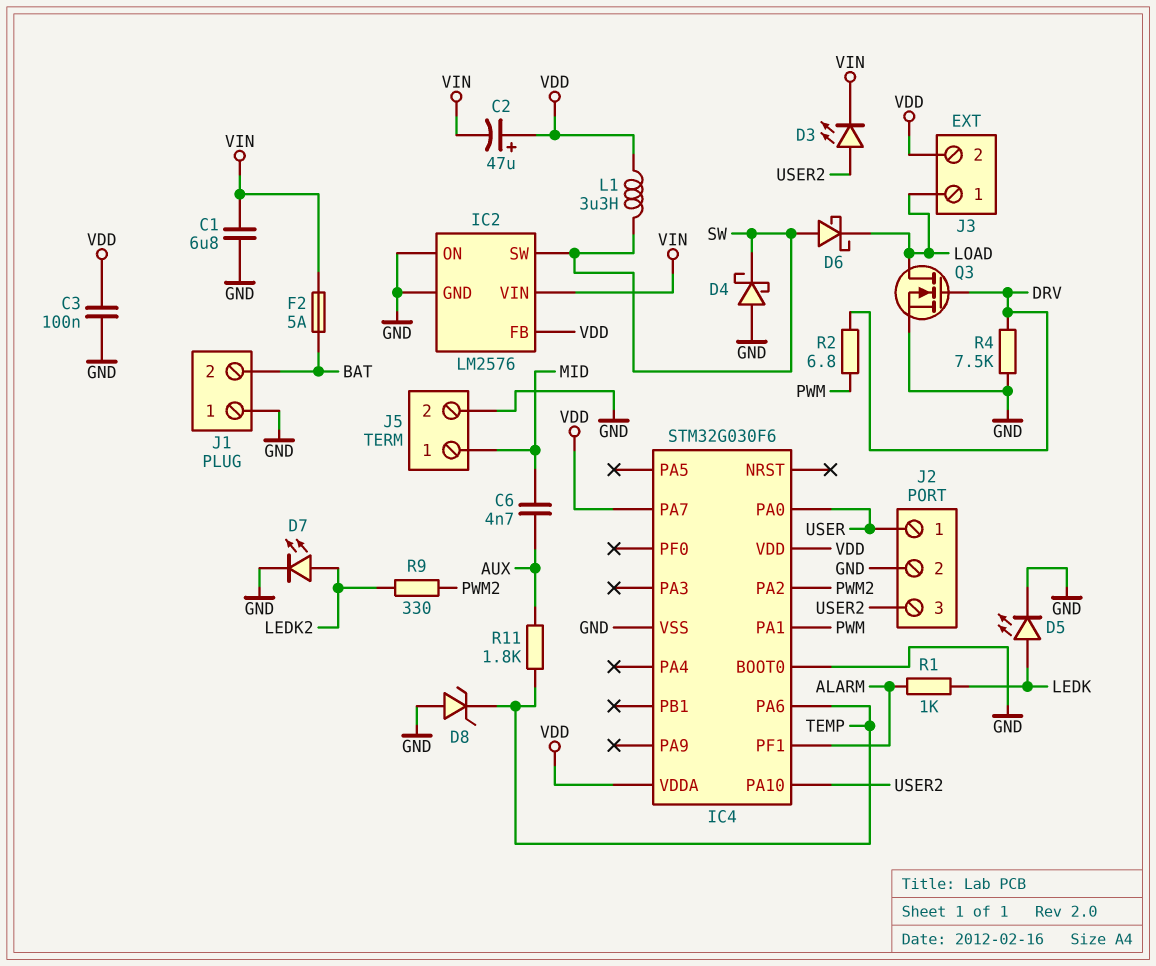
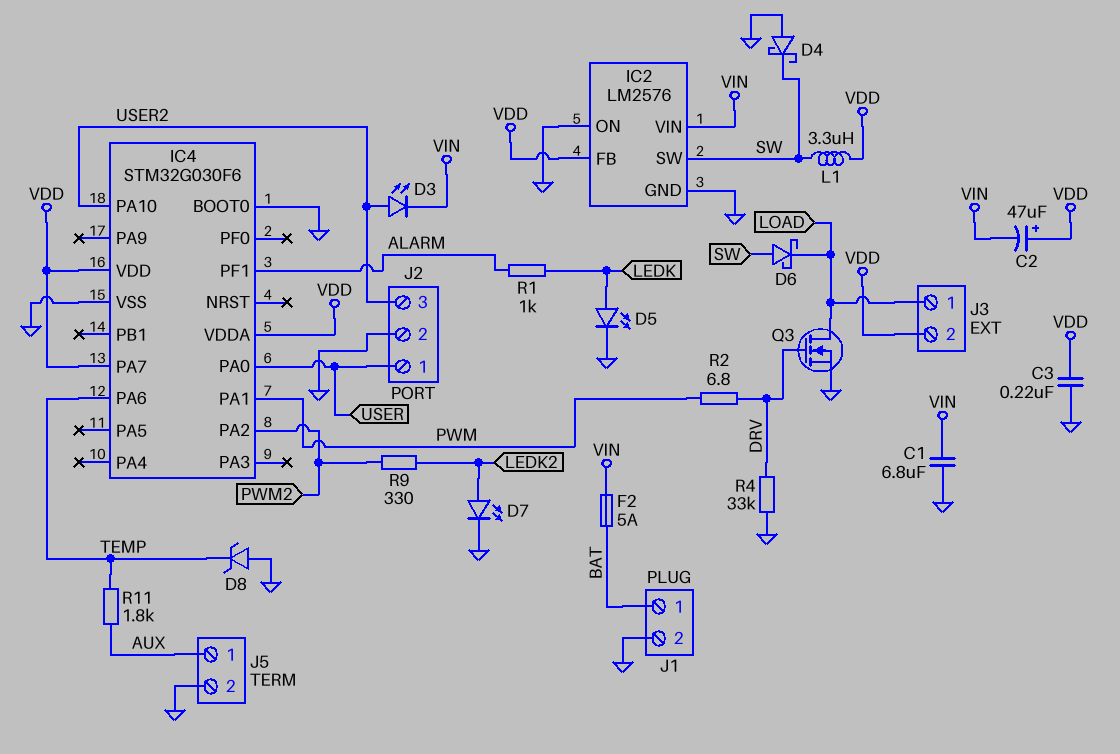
C3: 100nF (GND, VDD) -> 220nF (GND, VDD)
C6: 4.7nF (AUX, MID) -> none
J1 pin 1: GND -> BAT
J1 pin 2: BAT -> GND
J5 pin 1: MID -> AUX
R4: 7.5k (DRV, GND) -> 33k (DRV, GND)

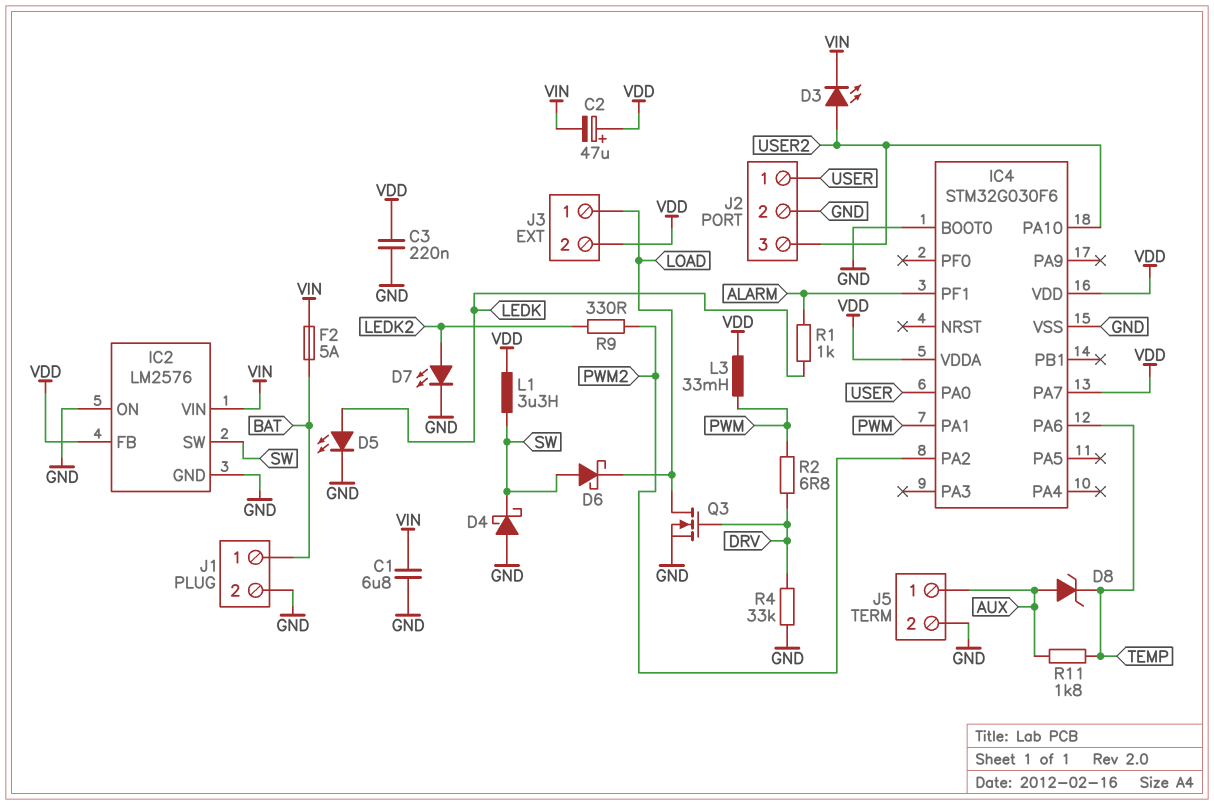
D8: zener (A GND, K TEMP) -> zener (A AUX, K TEMP)
L3: none -> 33mH (PWM, VDD)

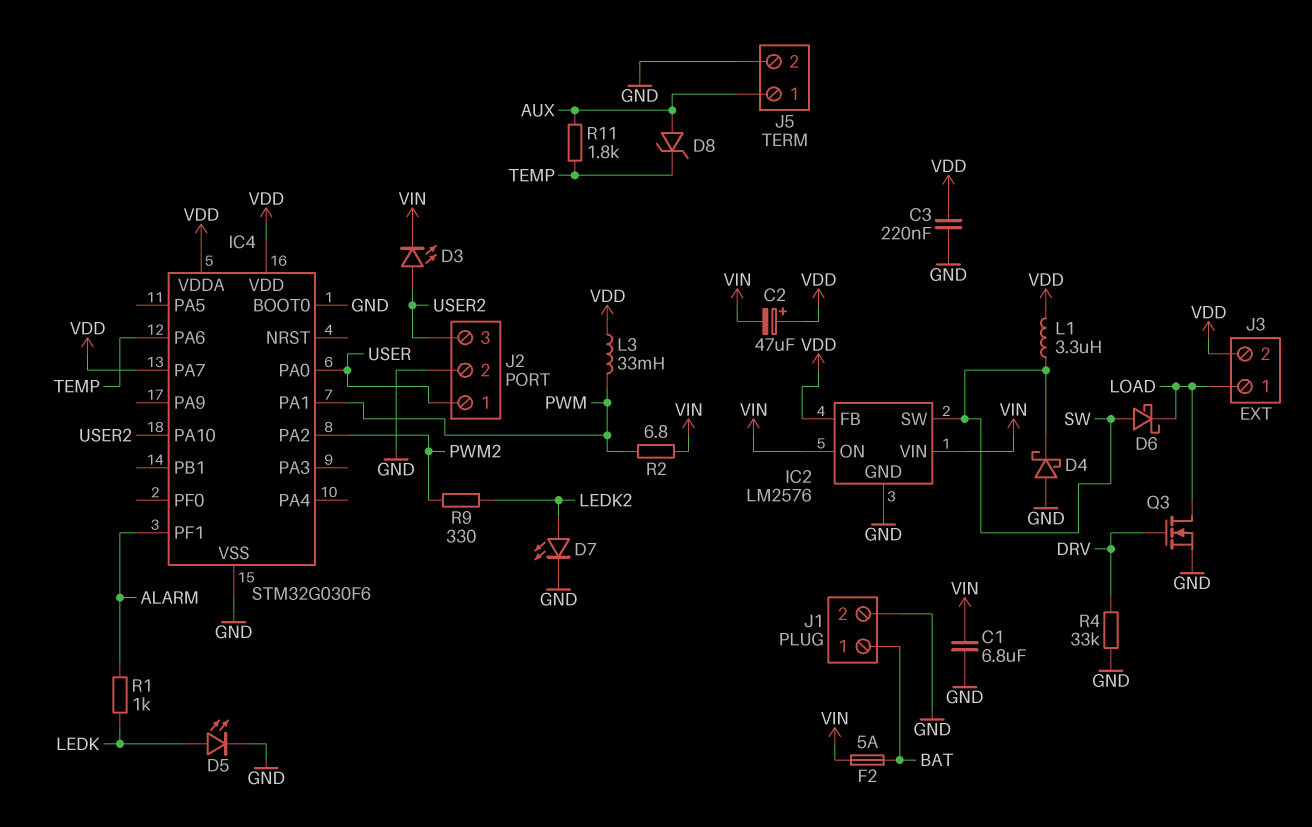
IC2 pin ON: GND -> VIN
R2: 6.8 (DRV, PWM) -> 6.8 (PWM, VIN)

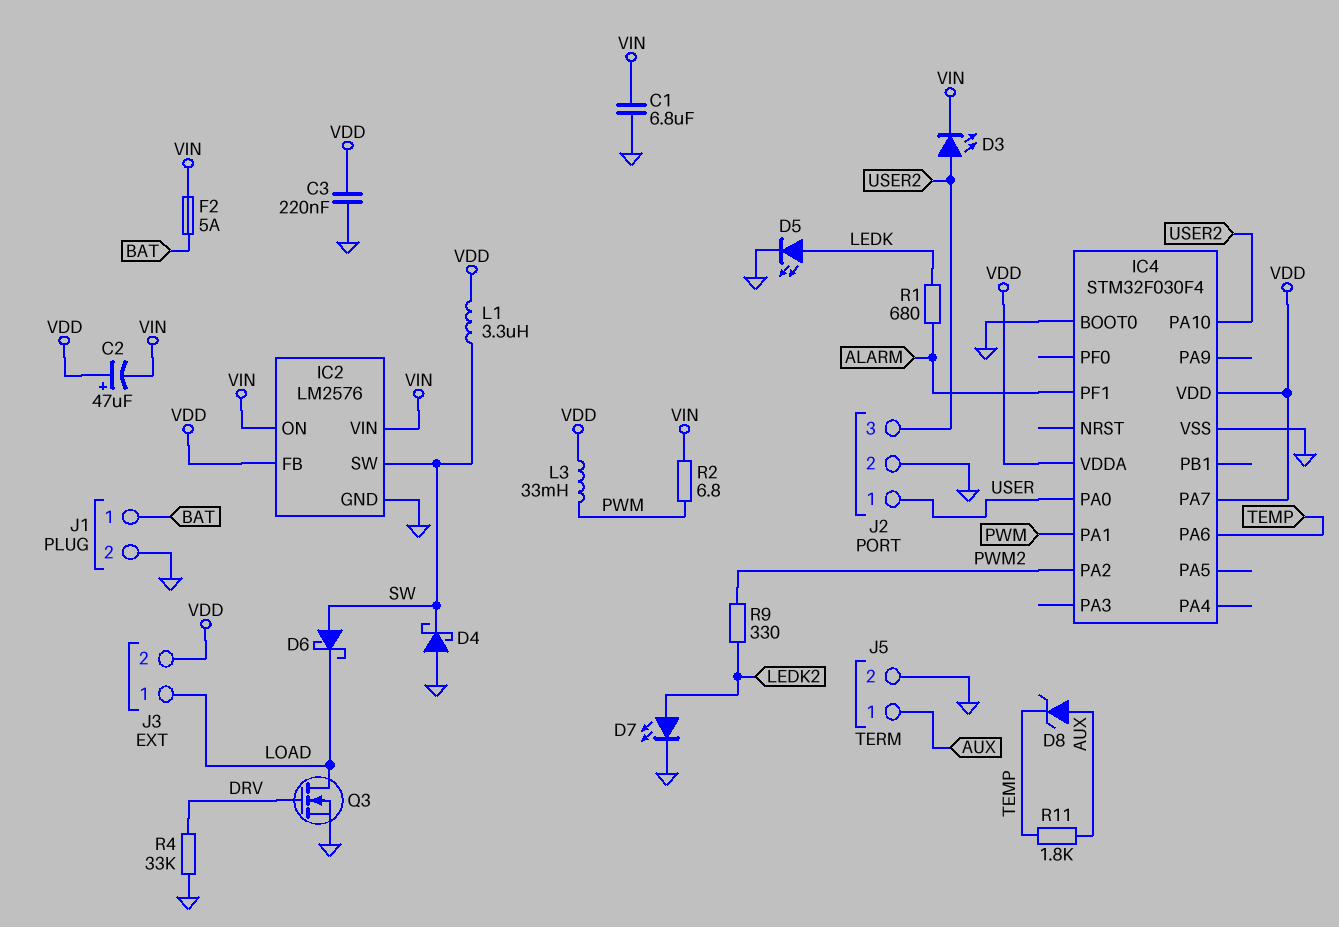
IC4: STM32G030F6 -> STM32F030F4
R1: 1k (ALARM, LEDK) -> 680 (ALARM, LEDK)

